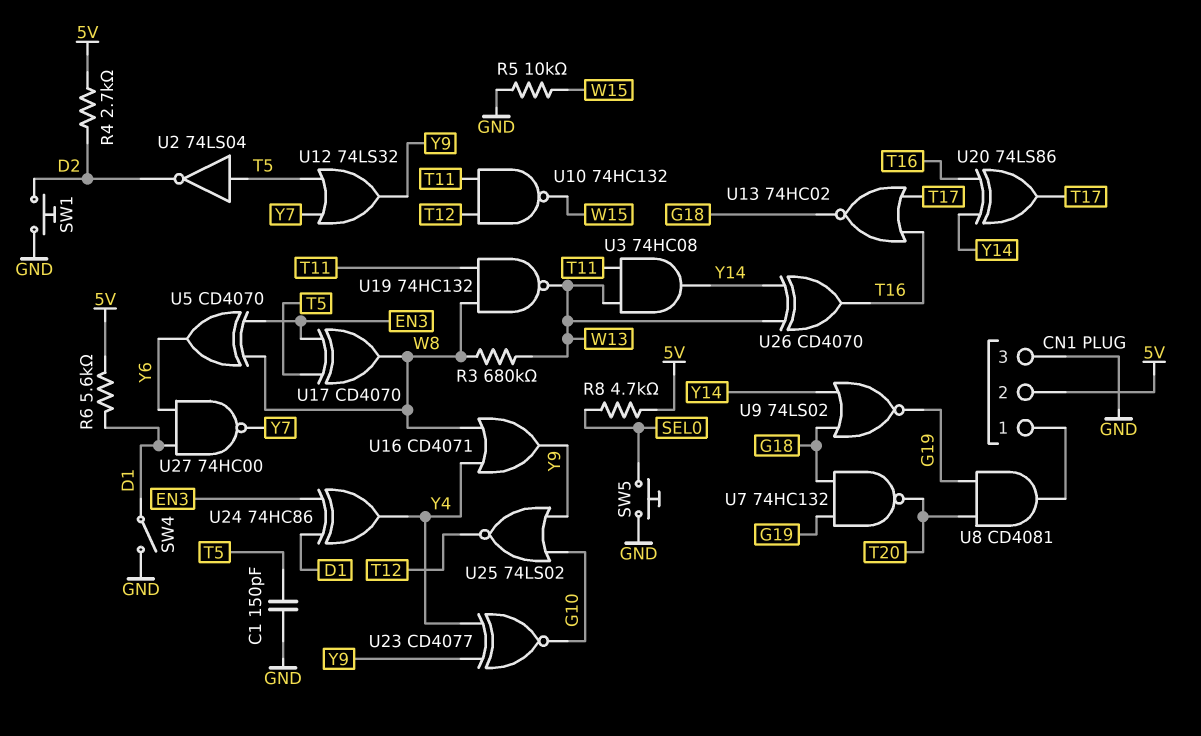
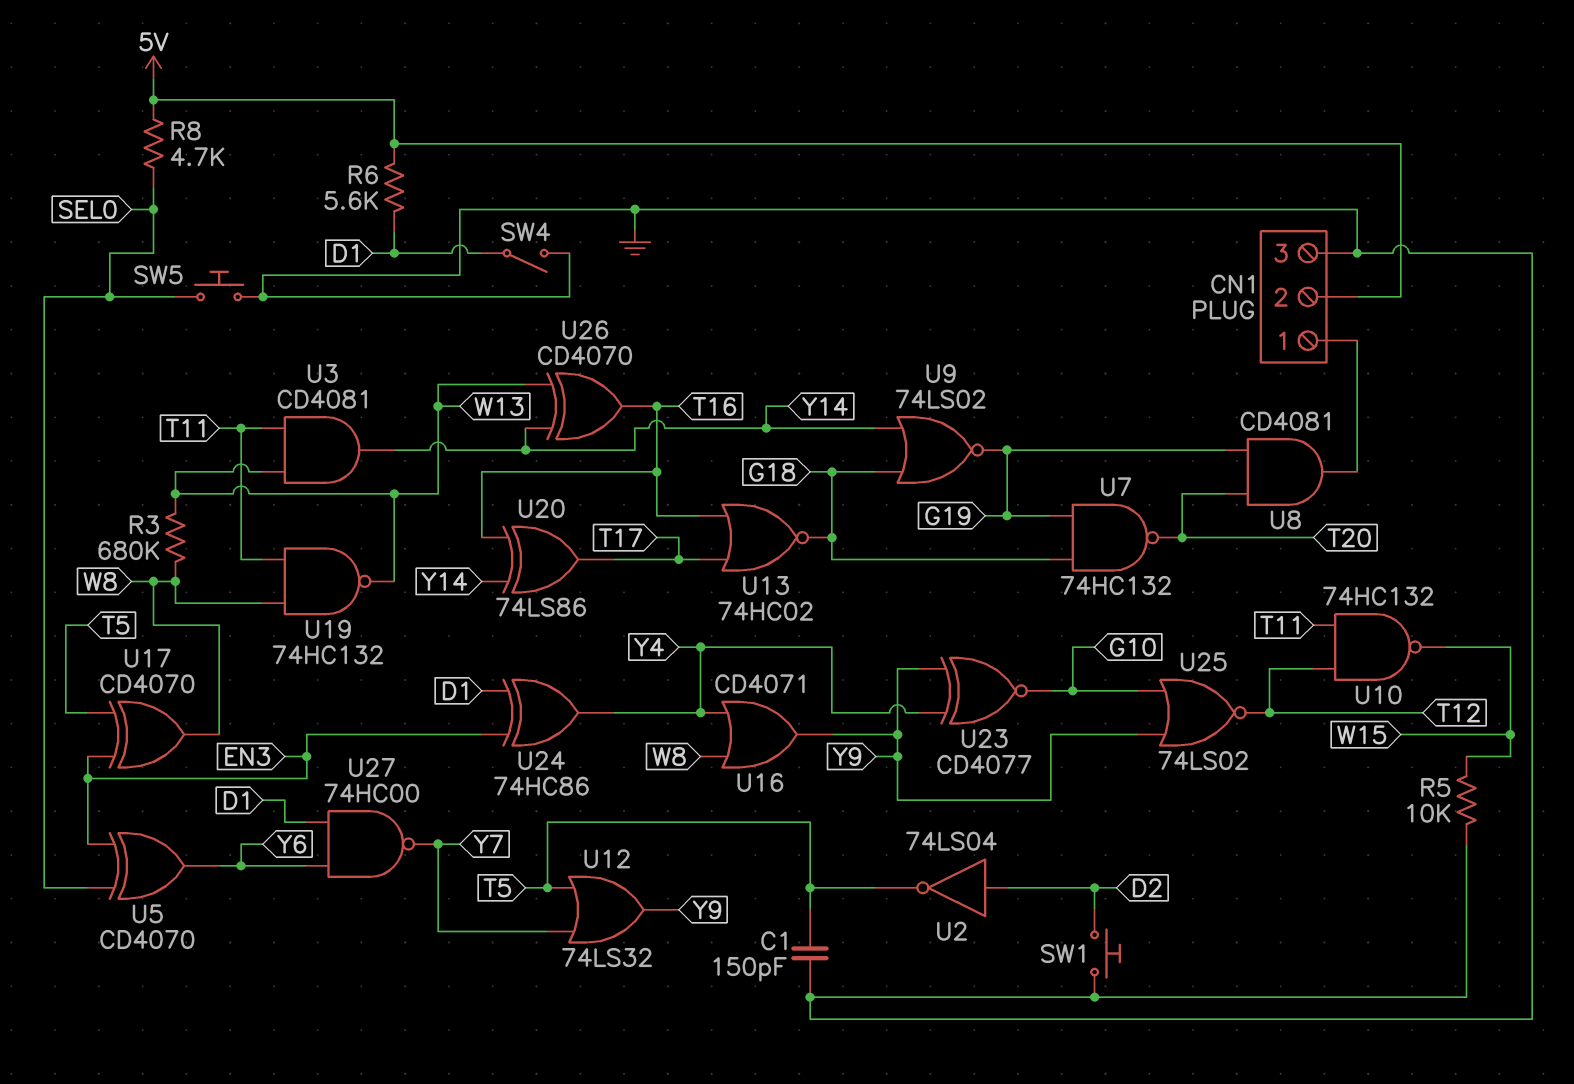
R4: 2.7k (5V, D2) -> none
U2: NOT 74LS04 (in T5, out D2) -> NOT 74LS04 (in D2, out T5)
U3: AND 74HC08 (in T11, in W13, out Y14) -> AND CD4081 (in T11, in W13, out Y14)
U5: XOR CD4070 (in EN3, in W8, out Y6) -> XOR CD4070 (in EN3, in SEL0, out Y6)

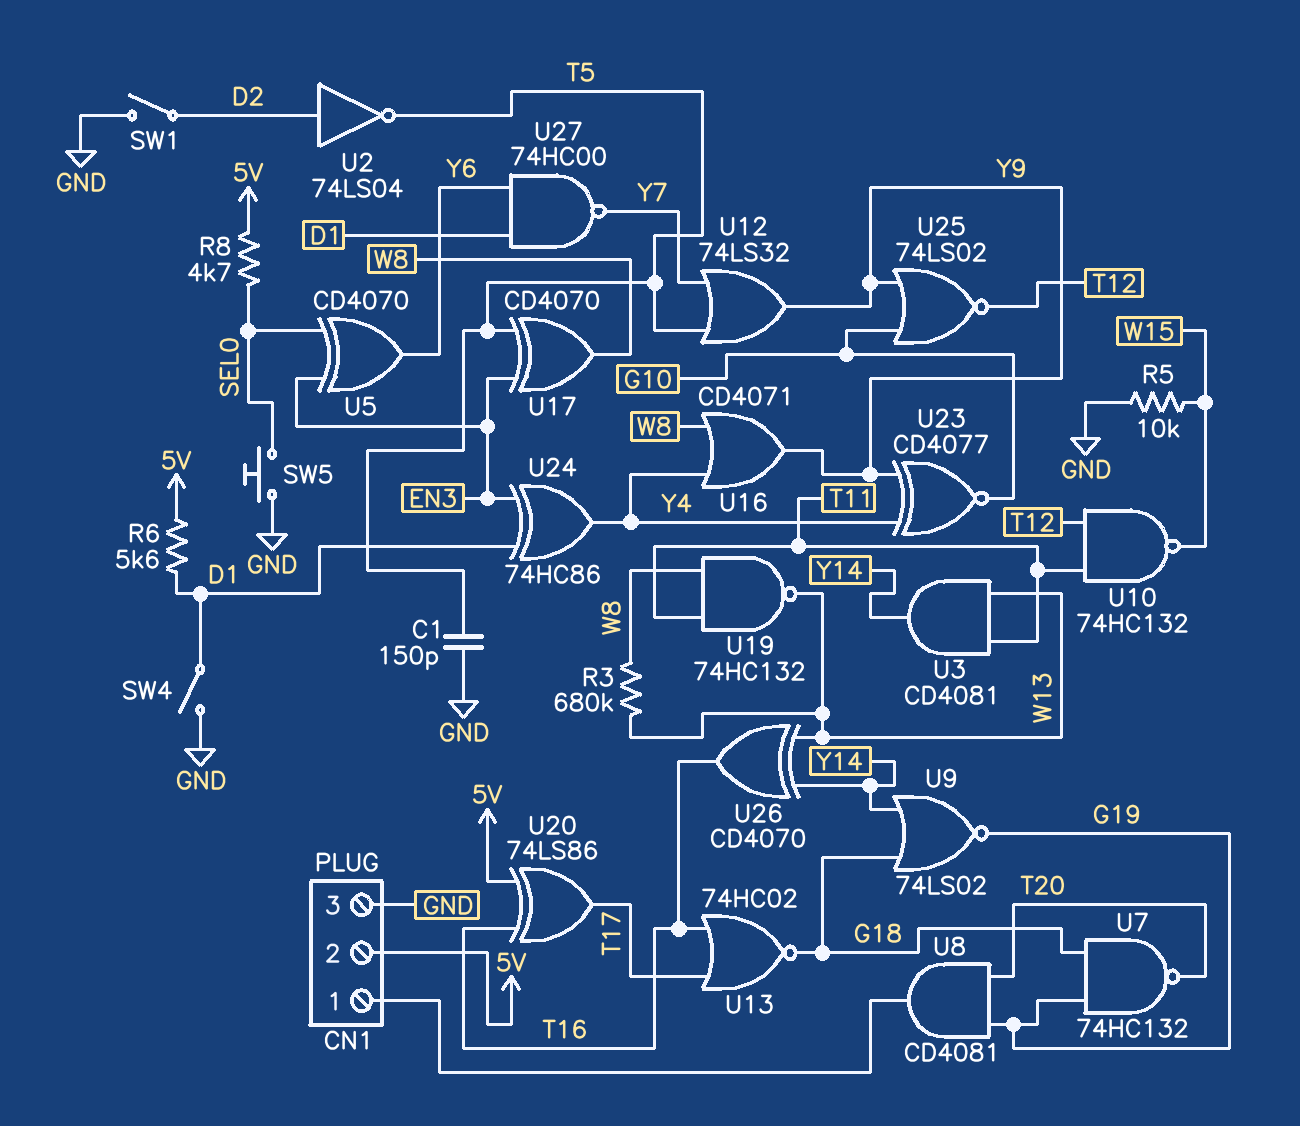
SW1: button (D2, GND) -> switch (D2, GND)
U20: XOR 74LS86 (in T16, in Y14, out T17) -> XOR 74LS86 (in 5V, in T16, out T17)

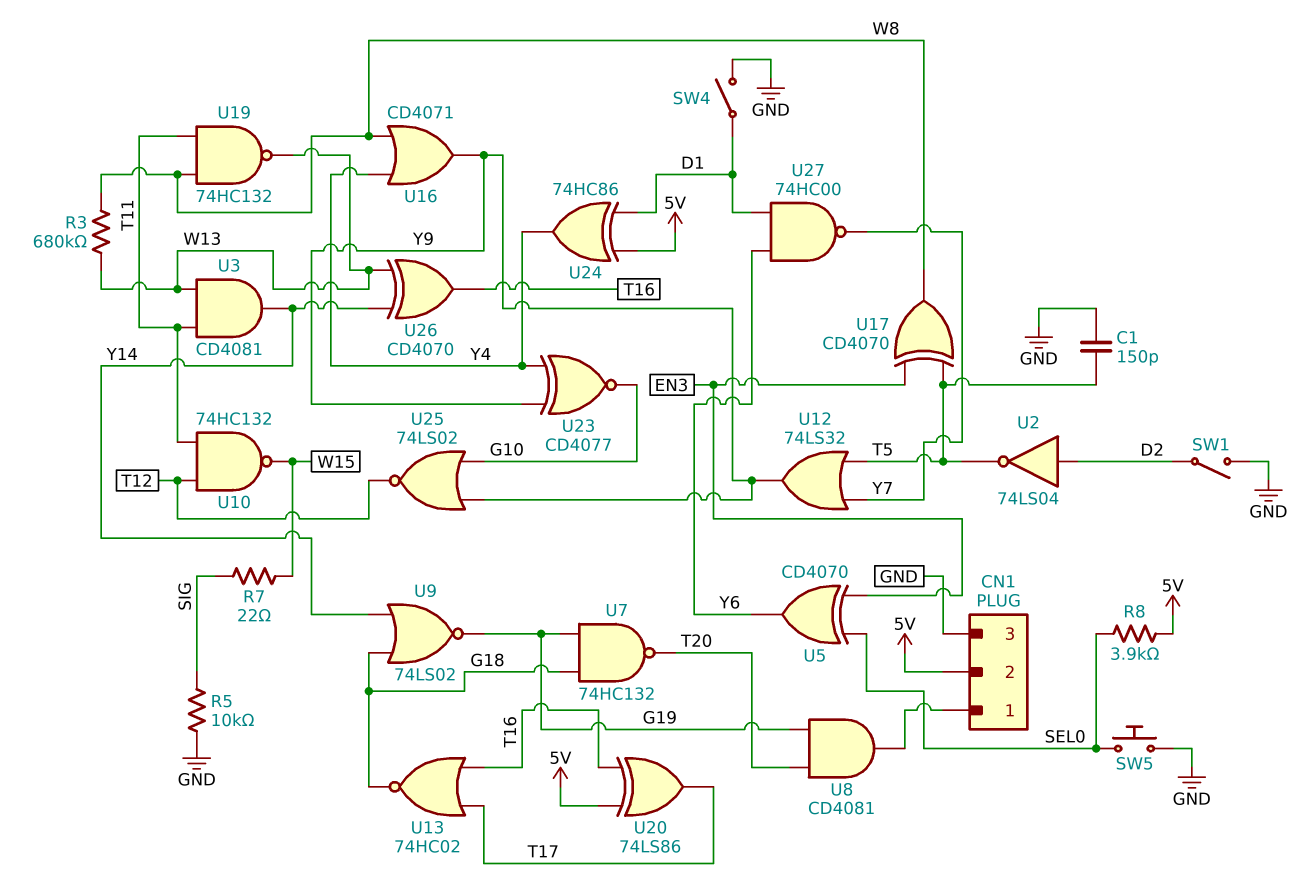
R5: 10k (GND, W15) -> 10k (GND, SIG)
R6: 5.6k (5V, D1) -> none
R7: none -> 22 (SIG, W15)
R8: 4.7k (5V, SEL0) -> 3.9k (5V, SEL0)
U24: XOR 74HC86 (in D1, in EN3, out Y4) -> XOR 74HC86 (in 5V, in D1, out Y4)

